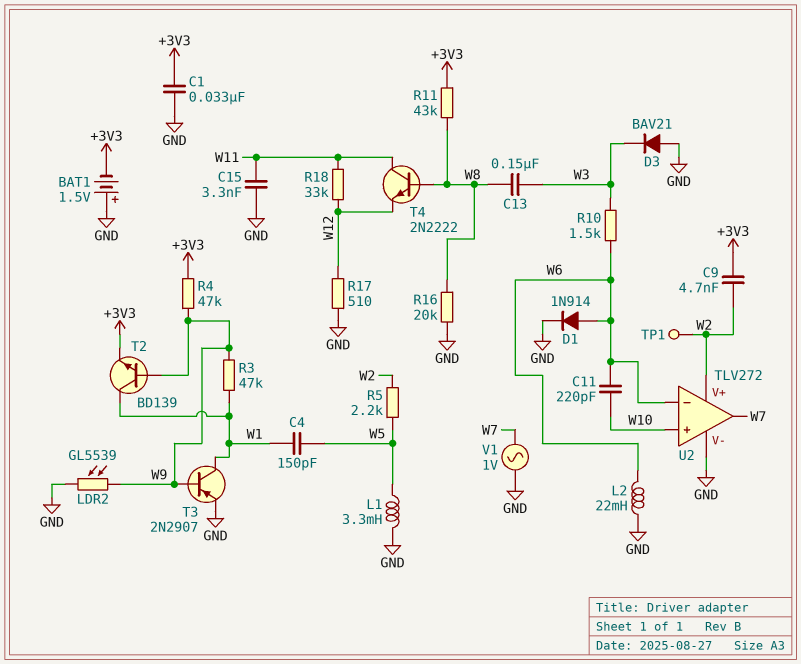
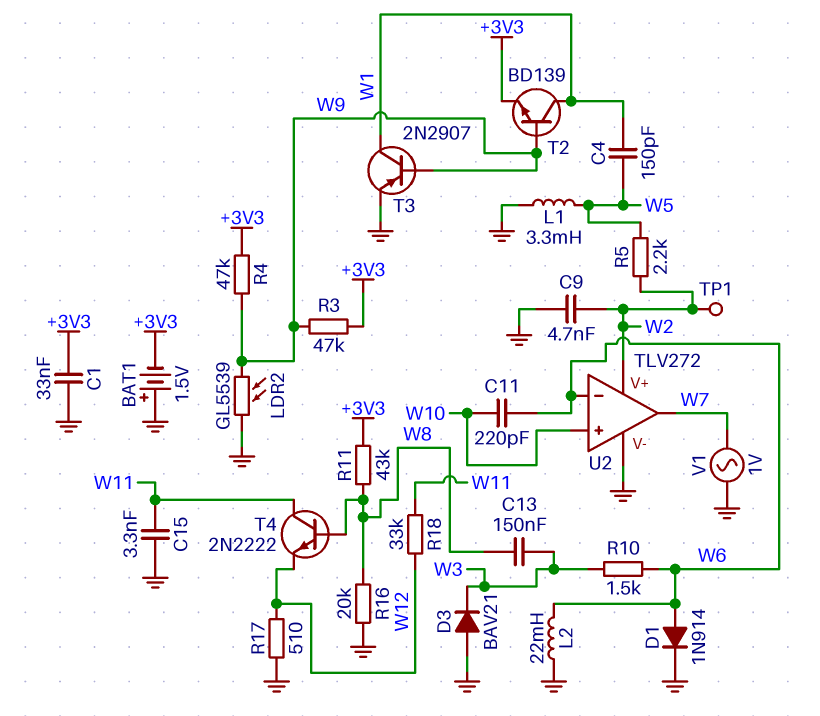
C9: 4.7nF (+3V3, W2) -> 4.7nF (GND, W2)
R3: 47k (W1, W9) -> 47k (+3V3, W9)

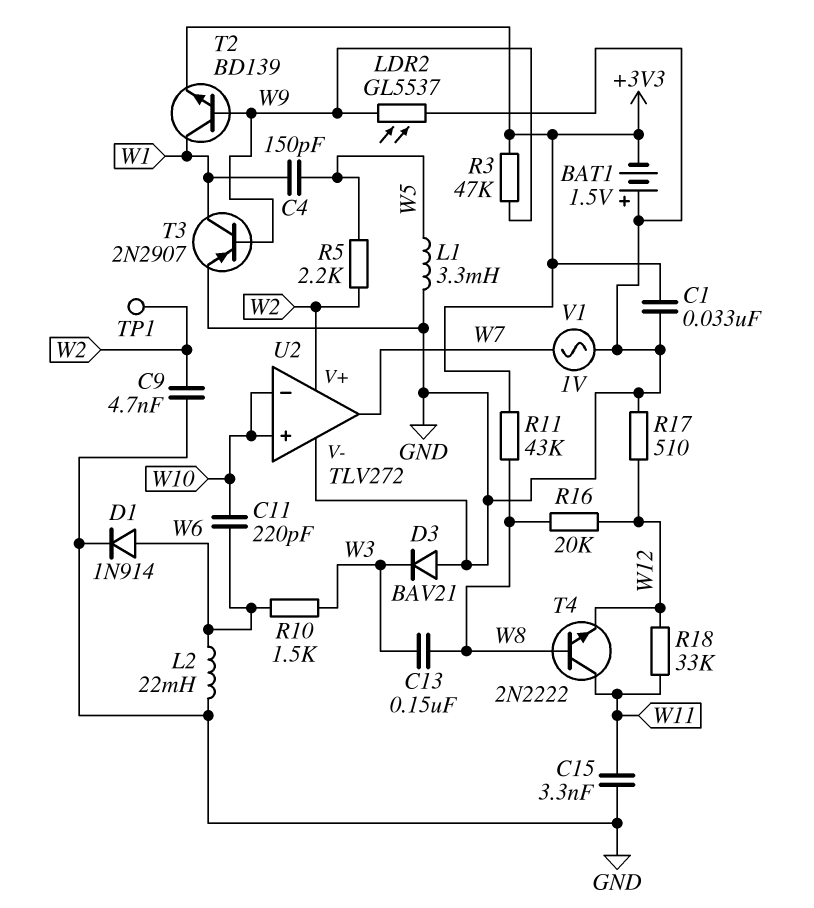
LDR2: GL5539 (GND, W9) -> GL5537 (GND, W9)
R4: 47k (+3V3, W9) -> none
R16: 20k (GND, W8) -> 20k (W8, W12)
U2 pin in-: W6 -> W10

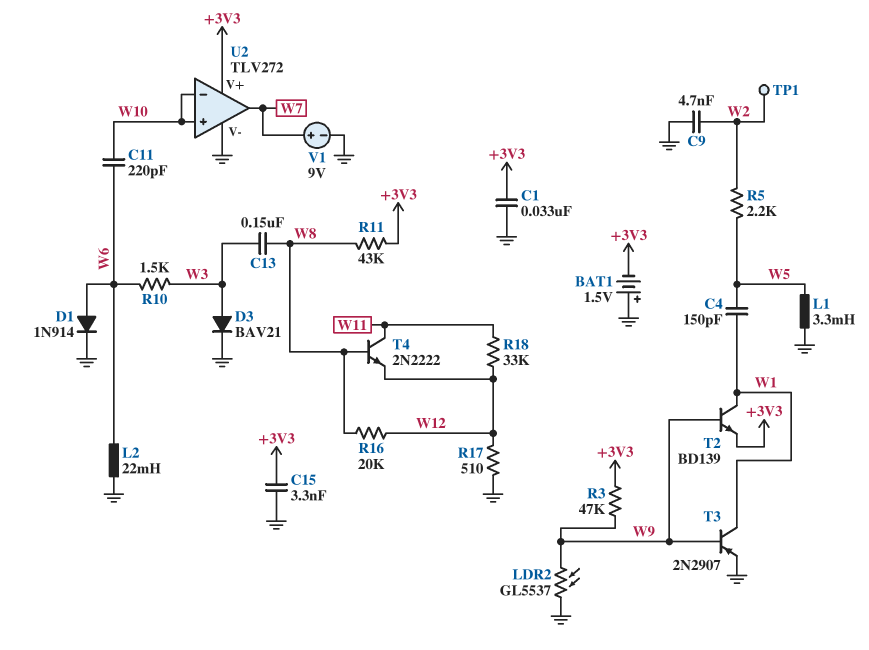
C15: 3.3nF (GND, W11) -> 3.3nF (+3V3, GND)
D3: diode BAV21 (A GND, K W3) -> diode BAV21 (A W3, K GND)
U2 pin V+: W2 -> +3V3
V1: AC 1V (GND, W7) -> 9V (plus W7, minus GND)

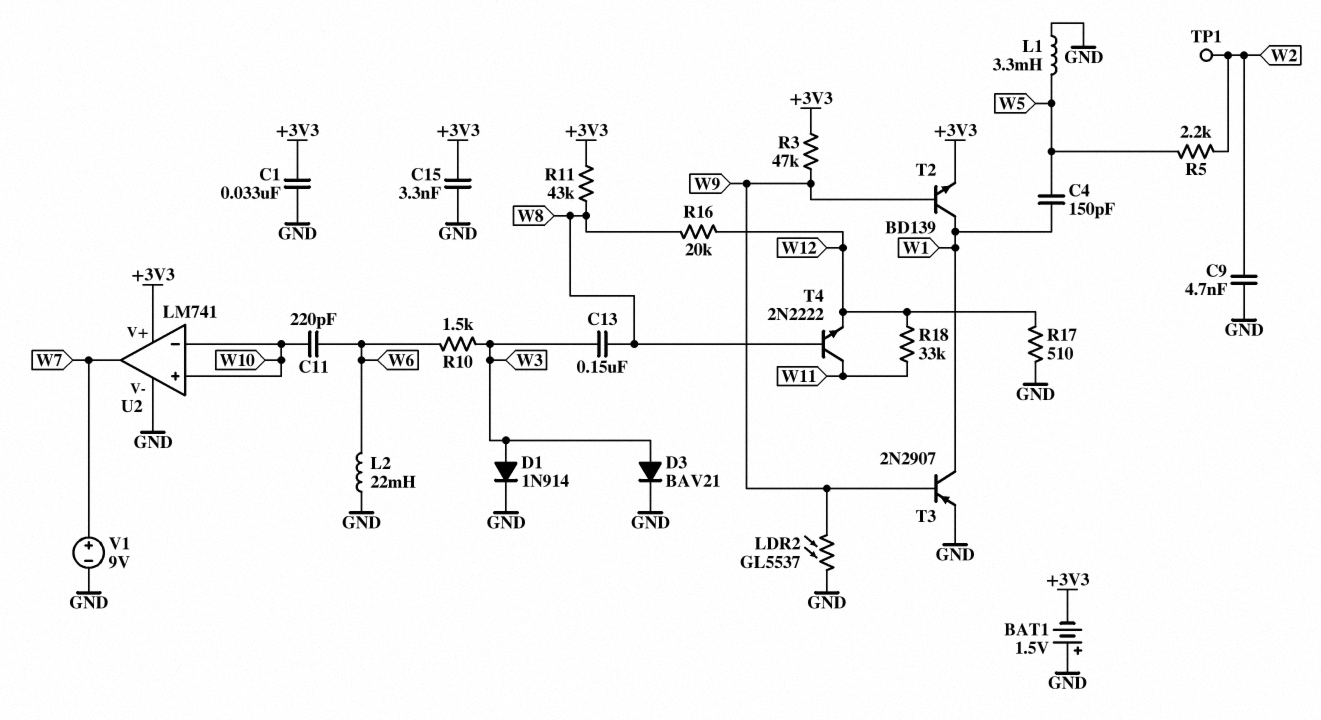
D1: diode 1N914 (A W6, K GND) -> diode 1N914 (A W3, K GND)
U2: TLV272 -> LM741

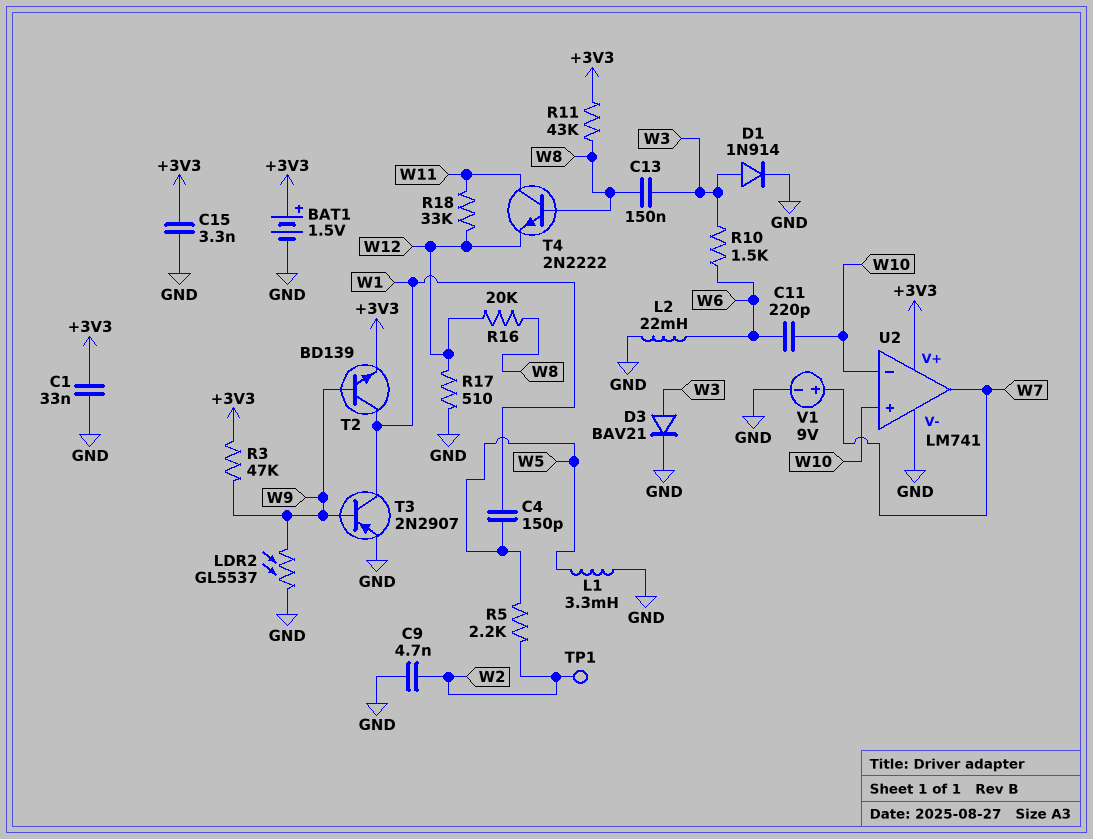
BAT1: 1.5V (plus GND, minus +3V3) -> 1.5V (plus +3V3, minus GND)

